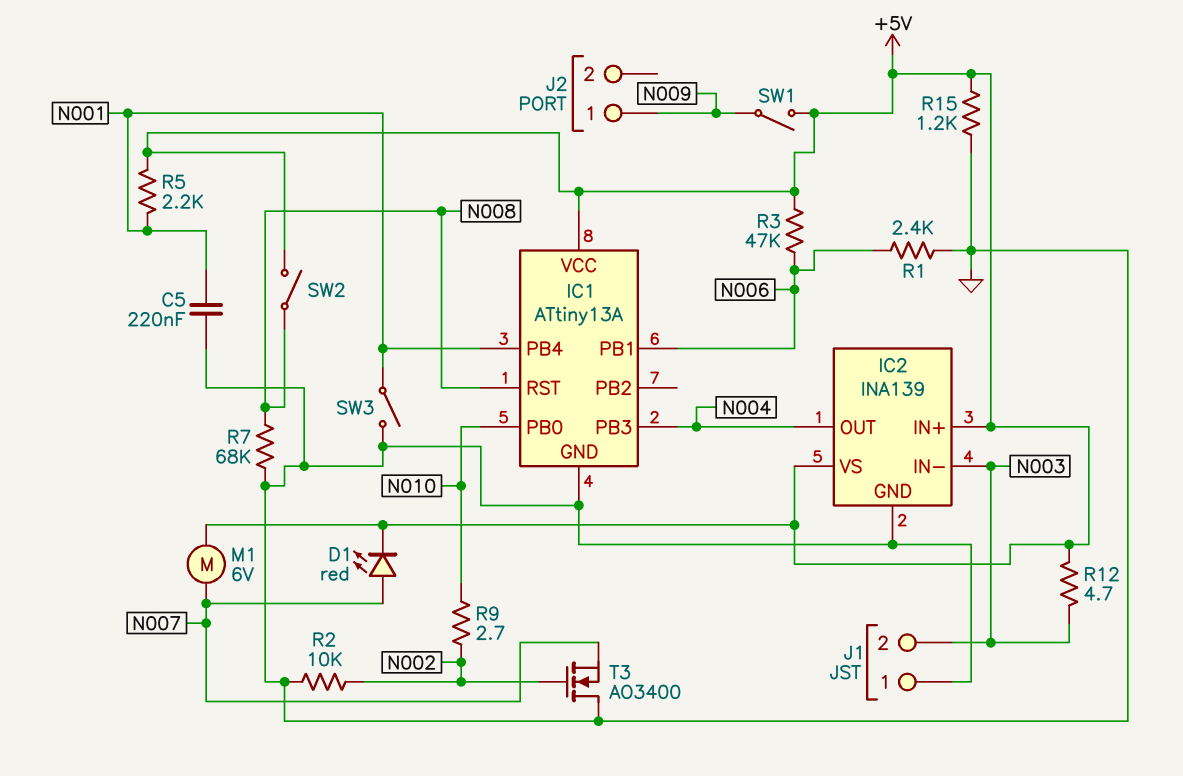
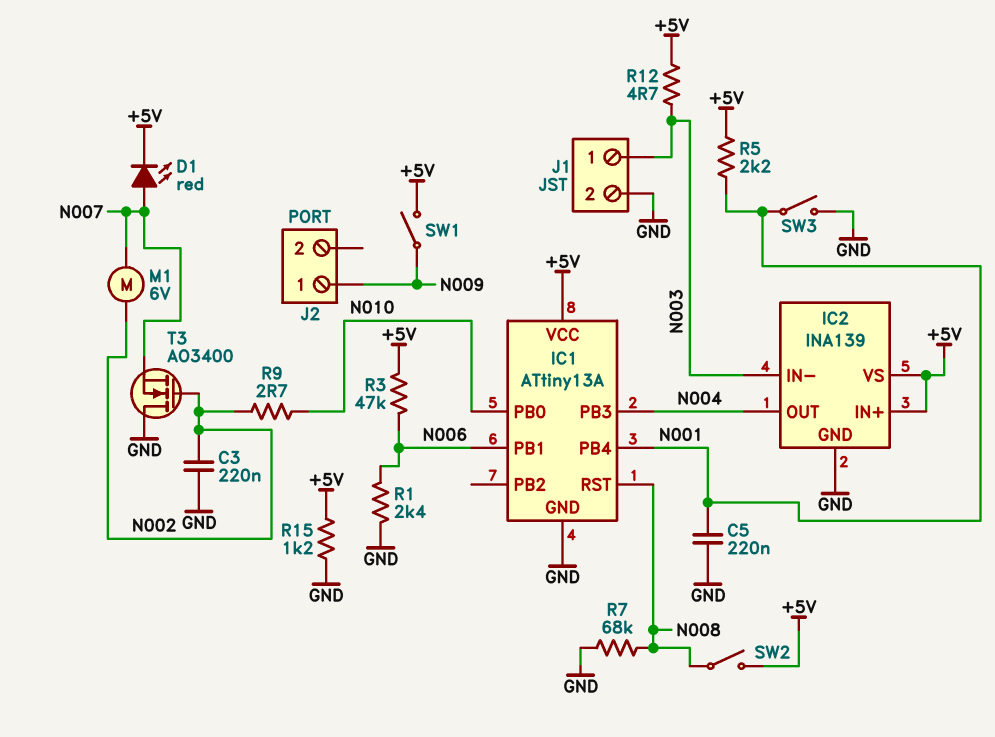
C3: none -> 220nF (GND, N002)
J1 pin 1: GND -> N003
J1 pin 2: N003 -> GND
M1: motor 6V (+5V, N007) -> motor 6V (N002, N007)
R2: 10k (GND, N002) -> none

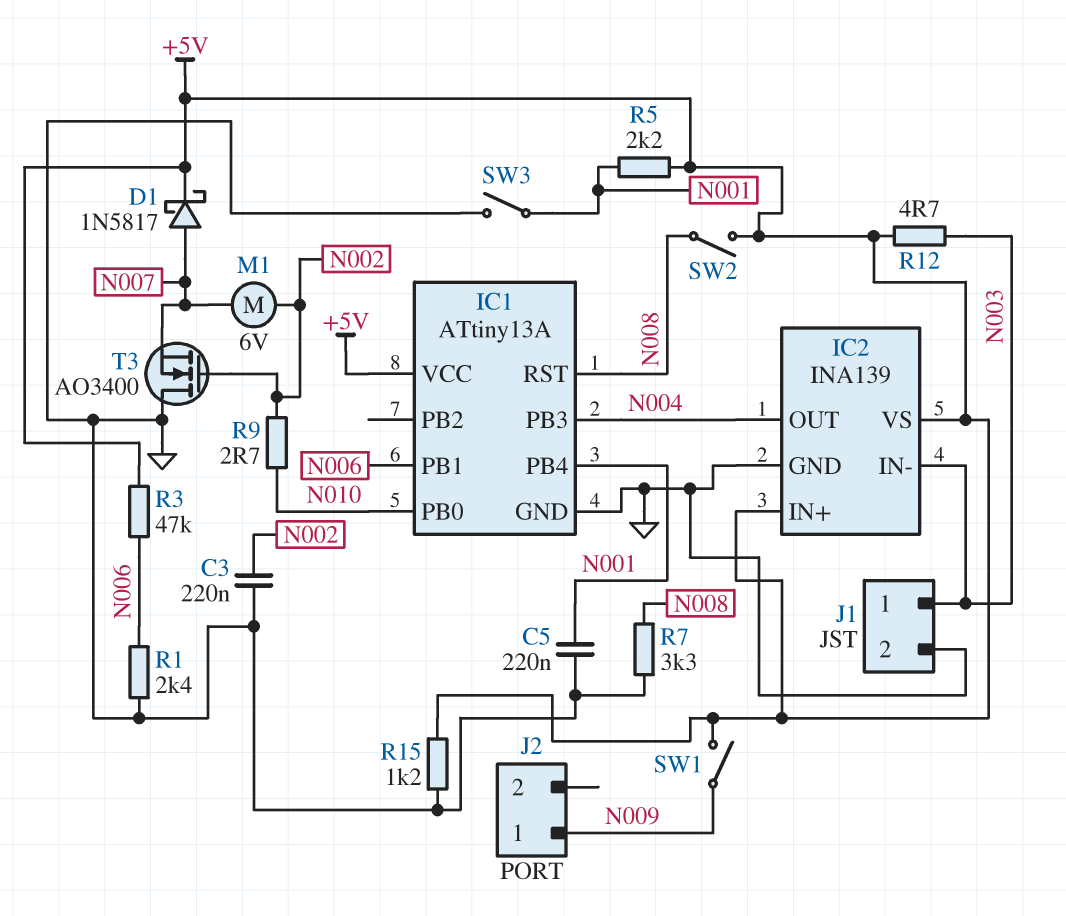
D1: LED red (A N007, K +5V) -> schottky 1N5817 (A N007, K +5V)
R7: 68k (GND, N008) -> 3.3k (GND, N008)

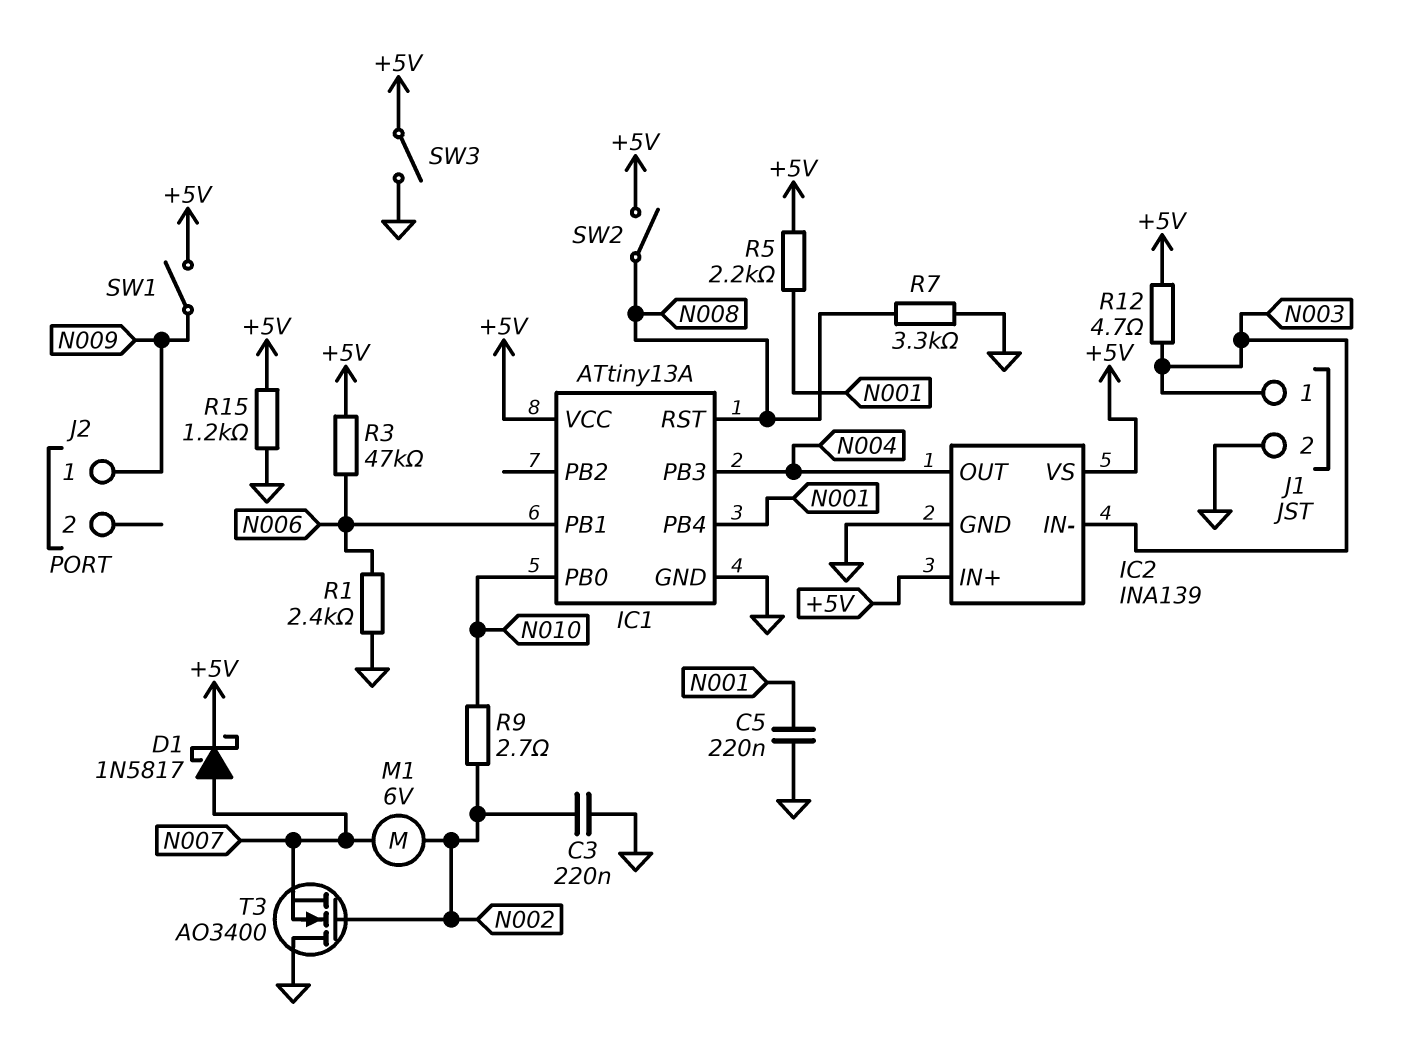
SW3: switch (GND, N001) -> switch (+5V, GND)

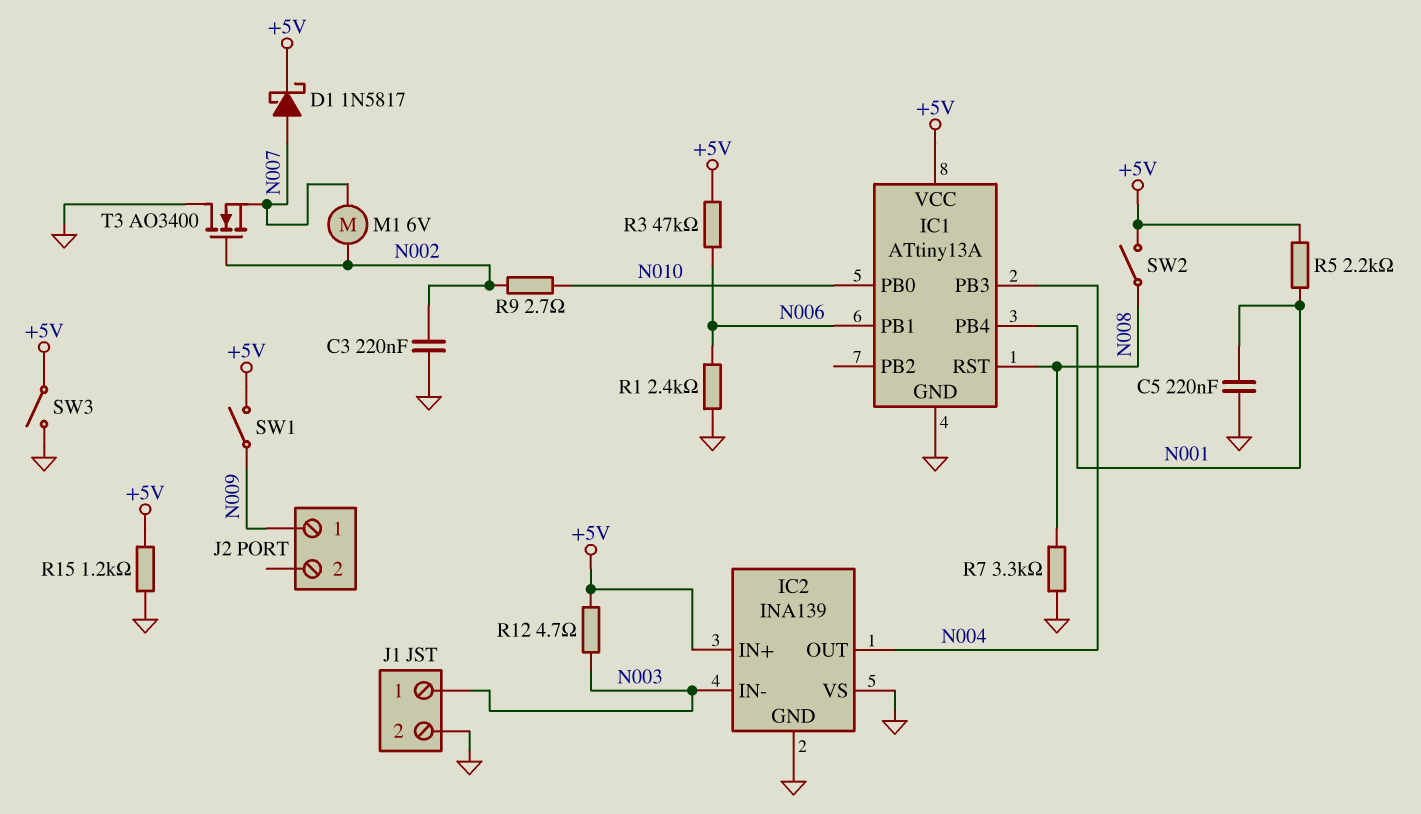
IC2 pin VS: +5V -> GND

